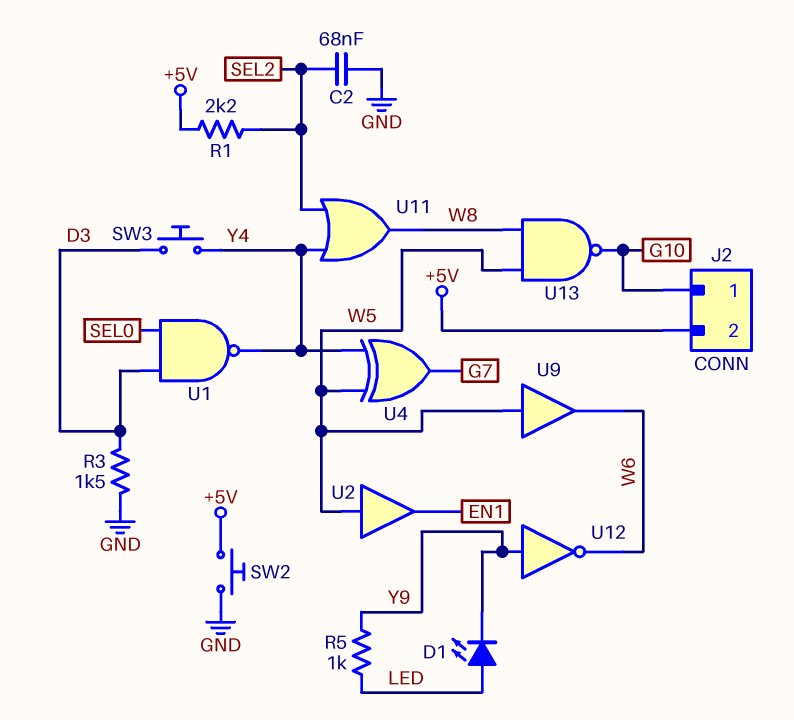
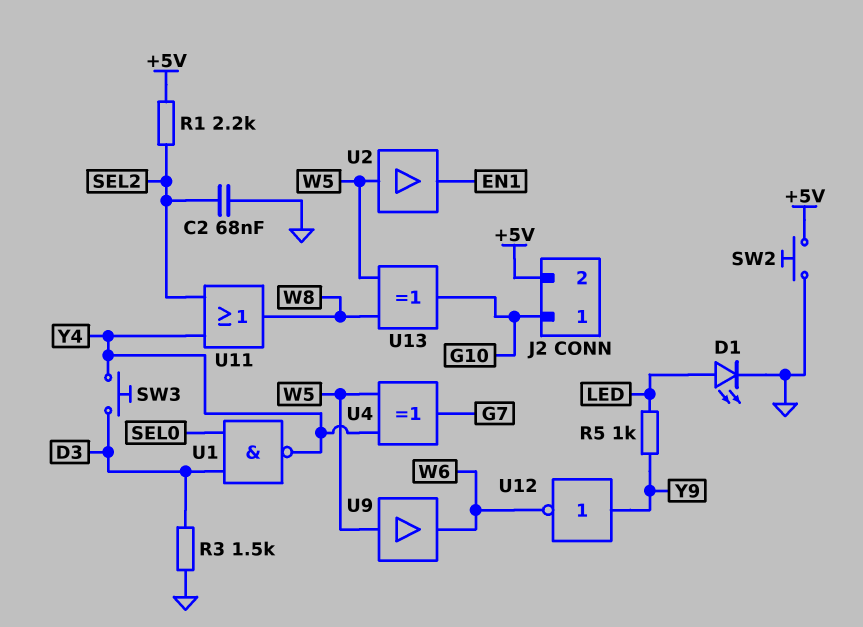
D1: LED (A LED, K Y9) -> LED (A LED, K GND)
U13: NAND (in W5, in W8, out G10) -> XOR (in W5, in W8, out G10)

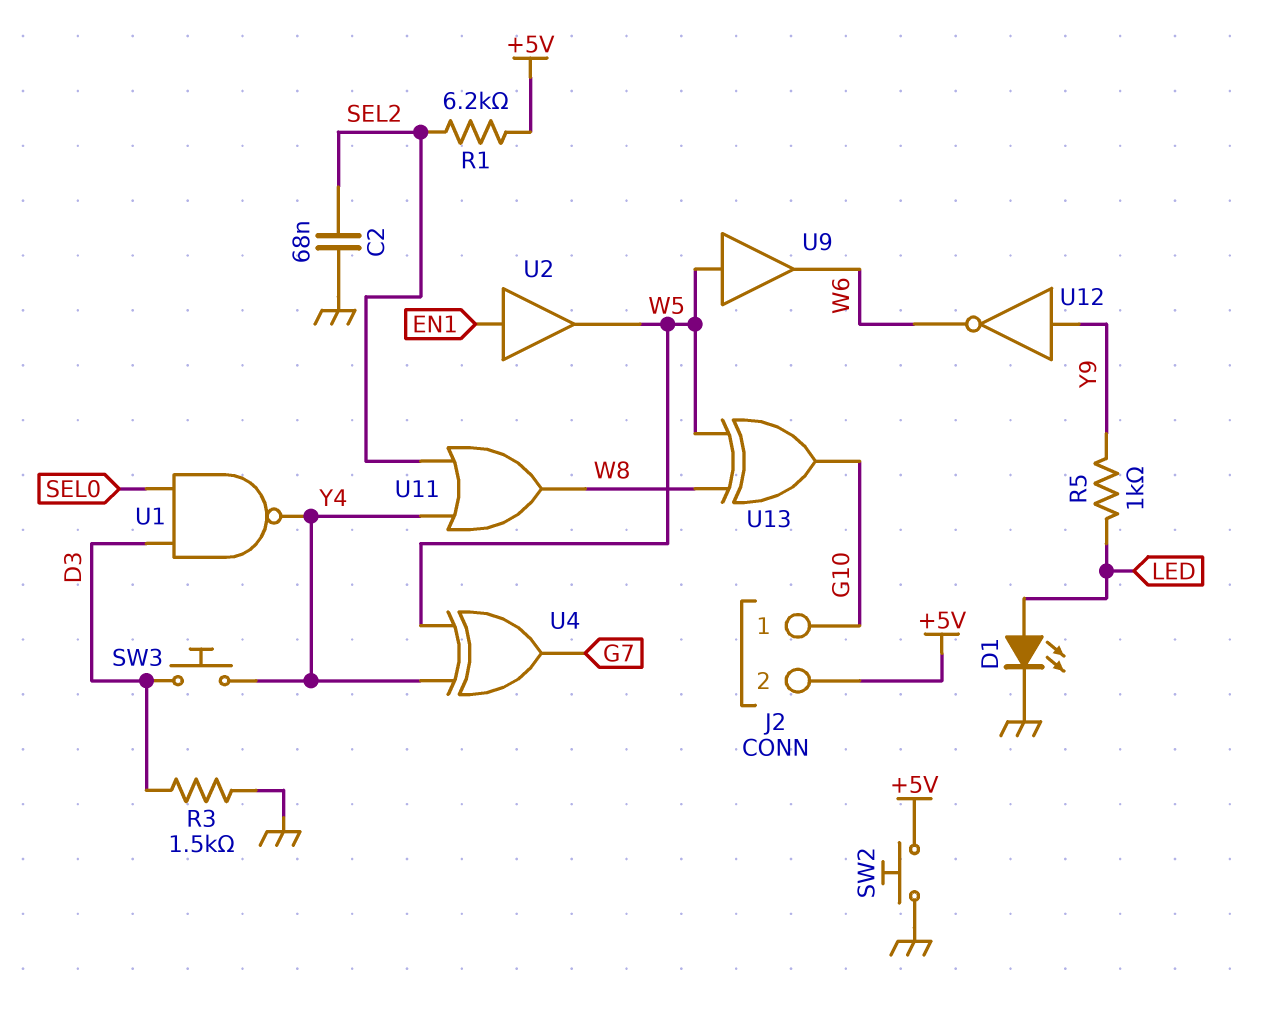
R1: 2.2k (+5V, SEL2) -> 6.2k (+5V, SEL2)
U2: buffer (in W5, out EN1) -> buffer (in EN1, out W5)

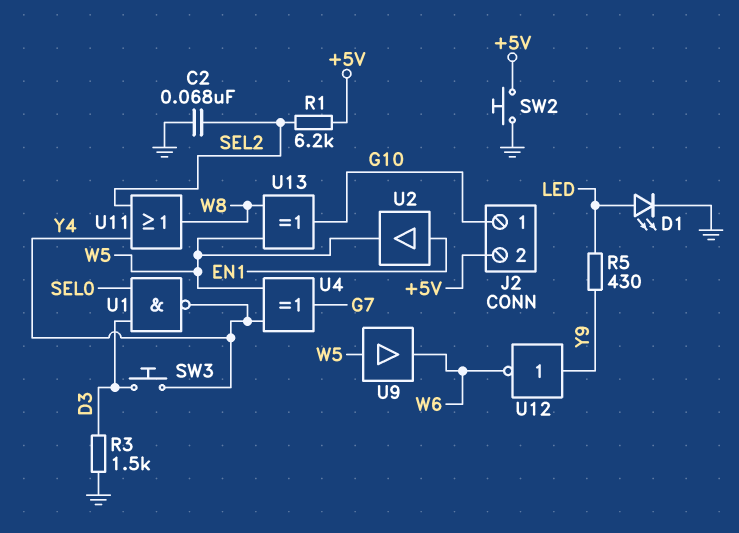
R5: 1k (LED, Y9) -> 430 (LED, Y9)

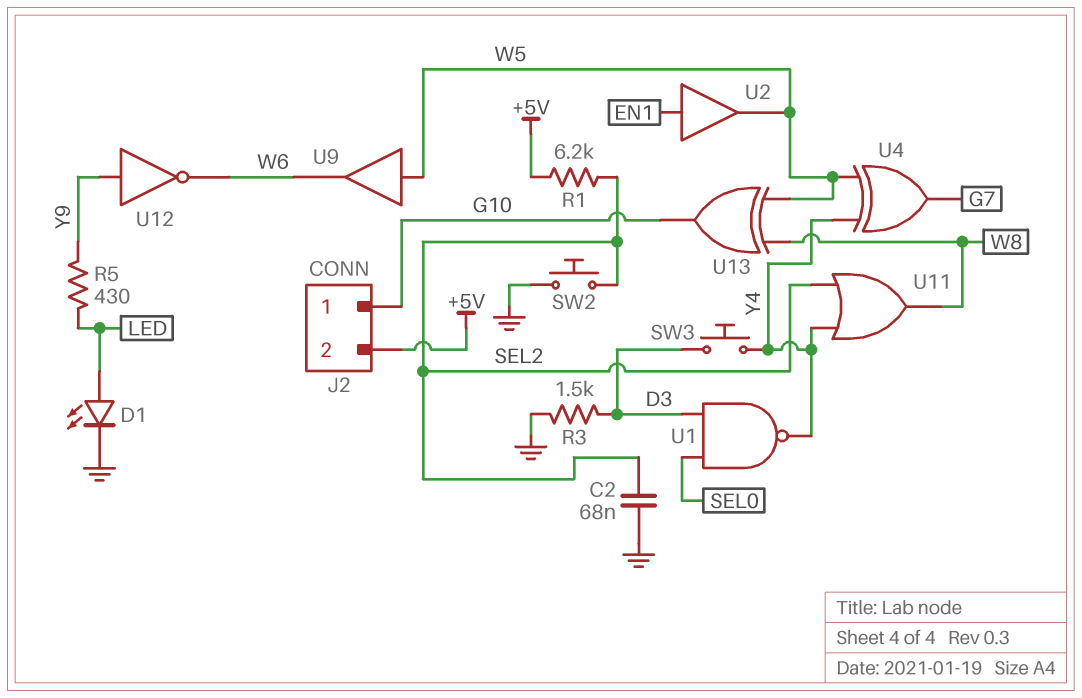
SW2: button (+5V, GND) -> button (GND, SEL2)

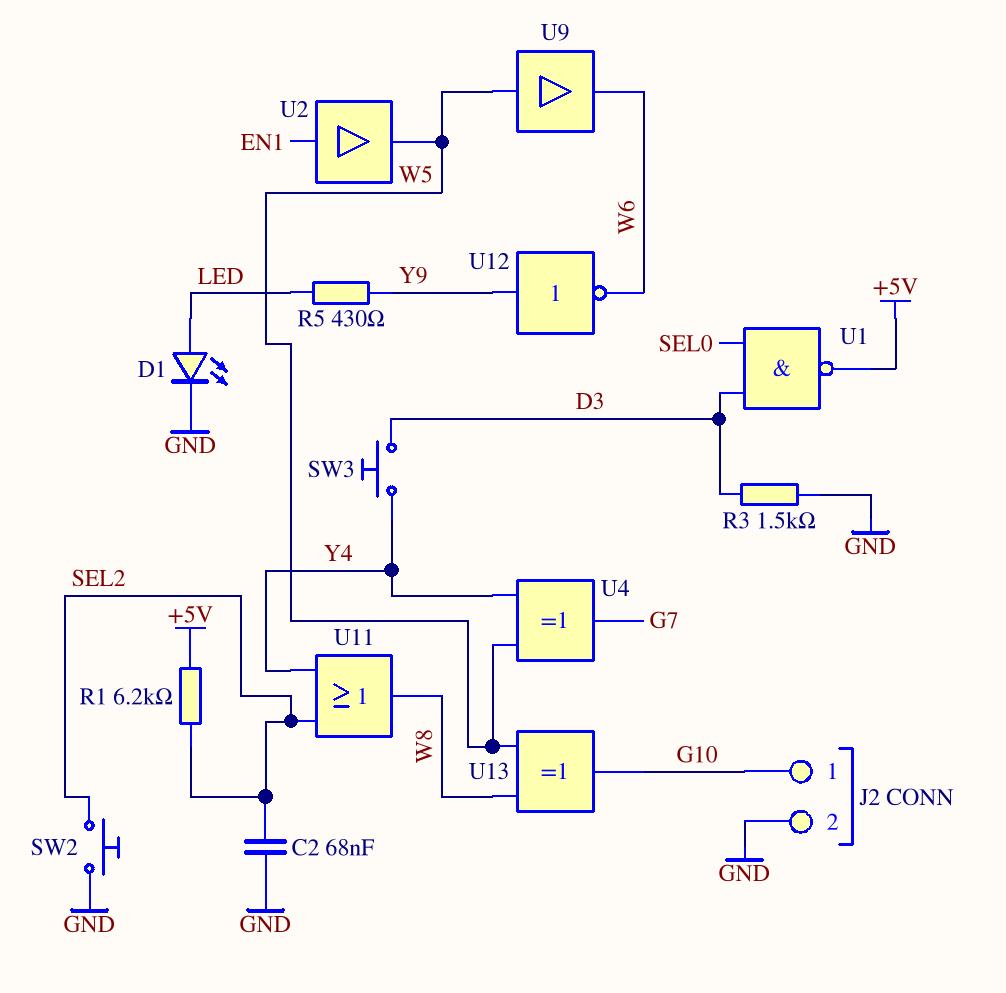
J2 pin 2: +5V -> GND
U1: NAND (in D3, in SEL0, out Y4) -> NAND (in D3, in SEL0, out +5V)

